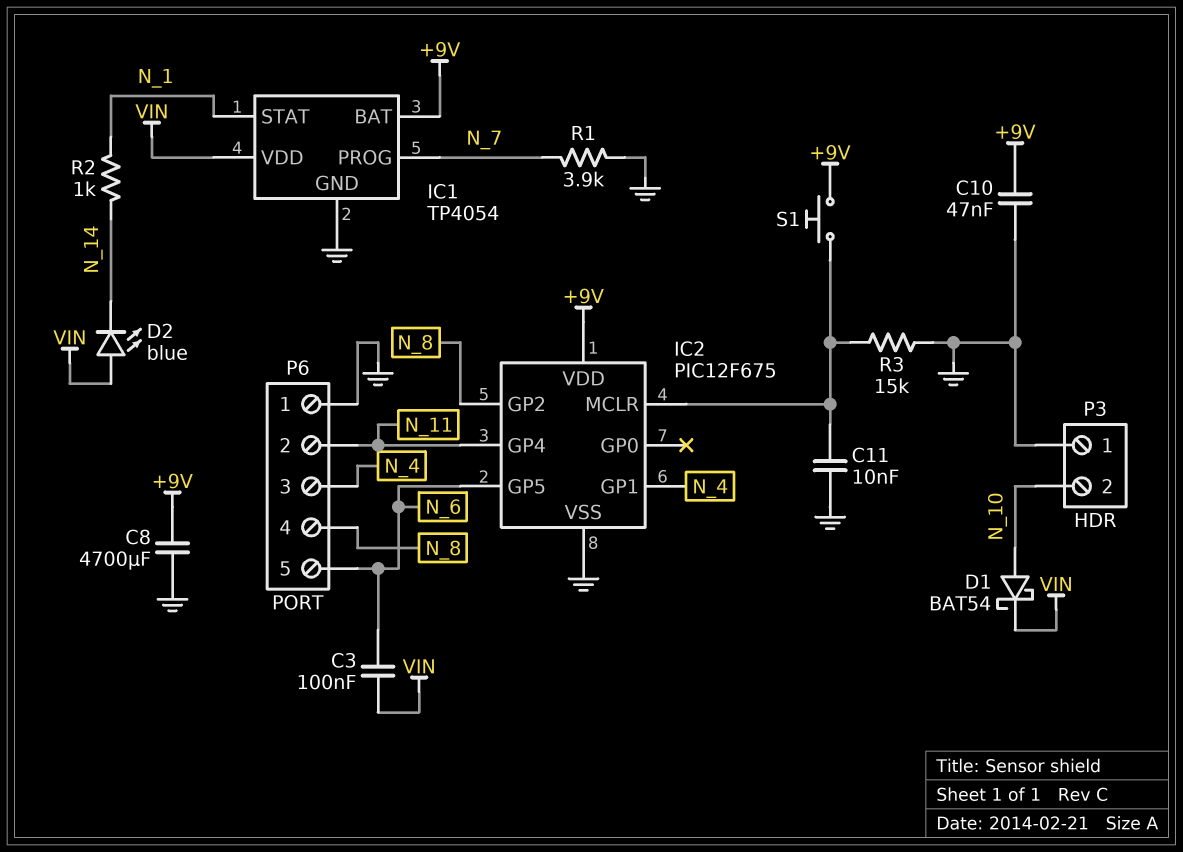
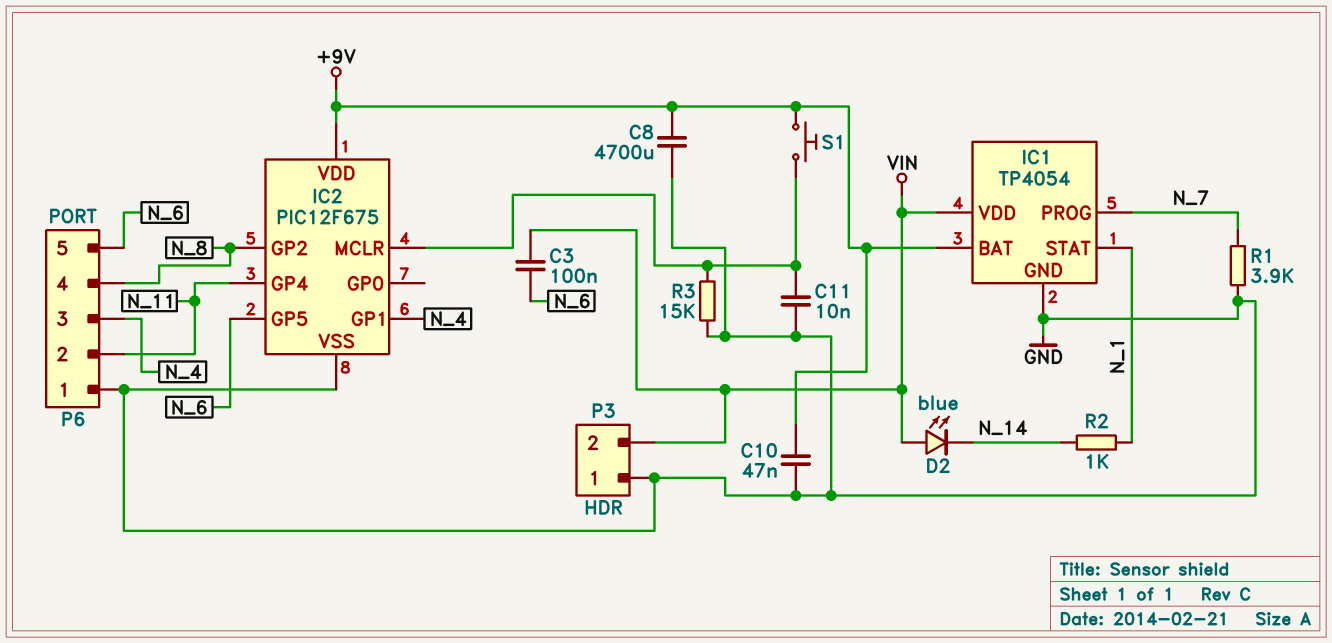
D1: schottky BAT54 (A N_10, K VIN) -> none
P3 pin 2: N_10 -> VIN

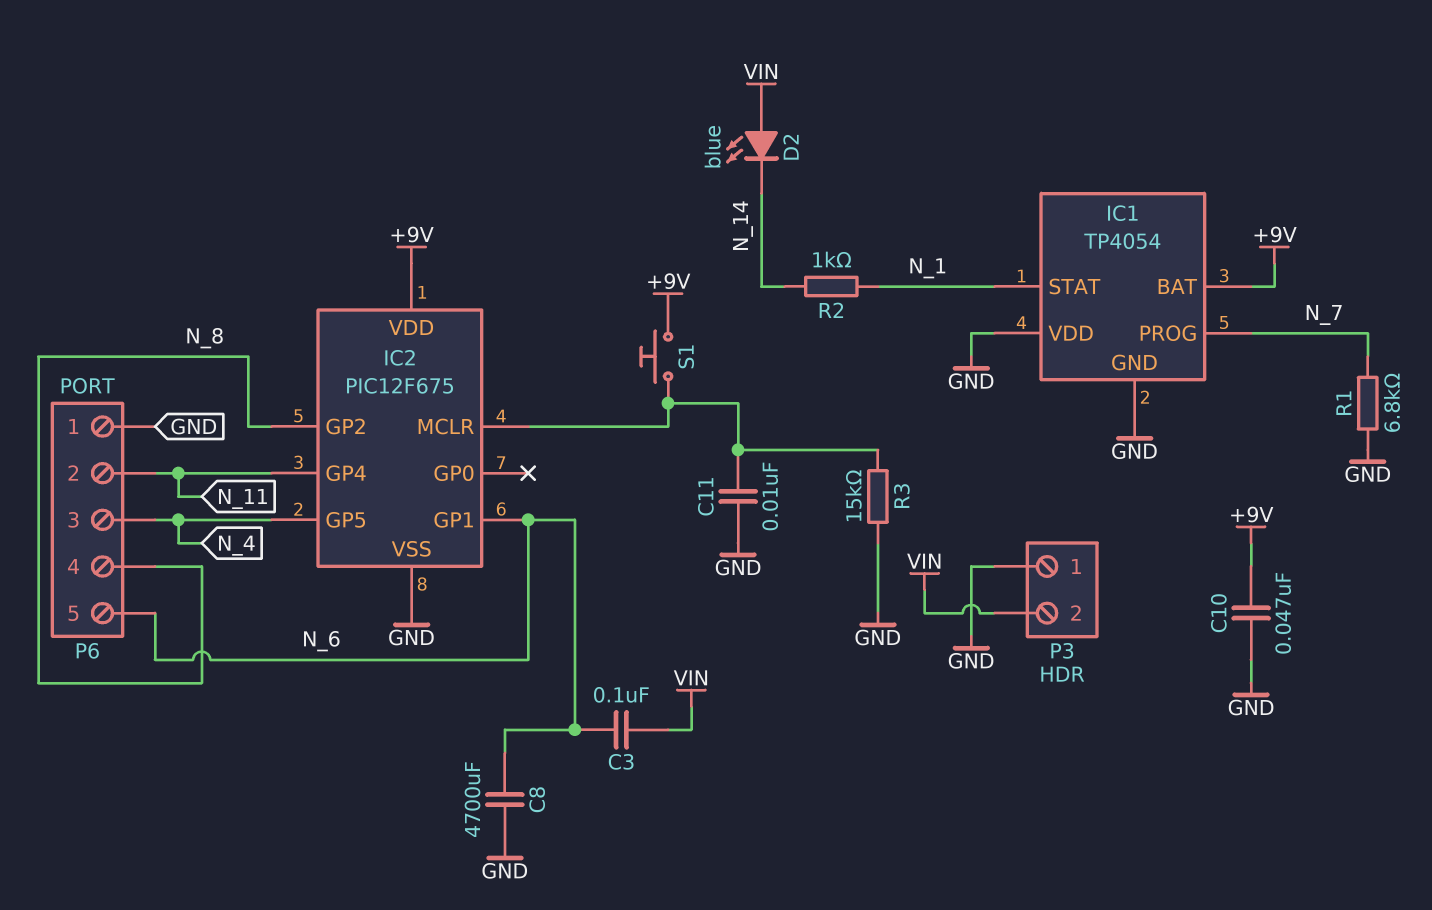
C8: 4700uF (+9V, GND) -> 4700uF (GND, N_6)
IC1 pin VDD: VIN -> GND
IC2 pin GP1: N_4 -> N_6
IC2 pin GP5: N_6 -> N_4
R1: 3.9k (GND, N_7) -> 6.8k (GND, N_7)

